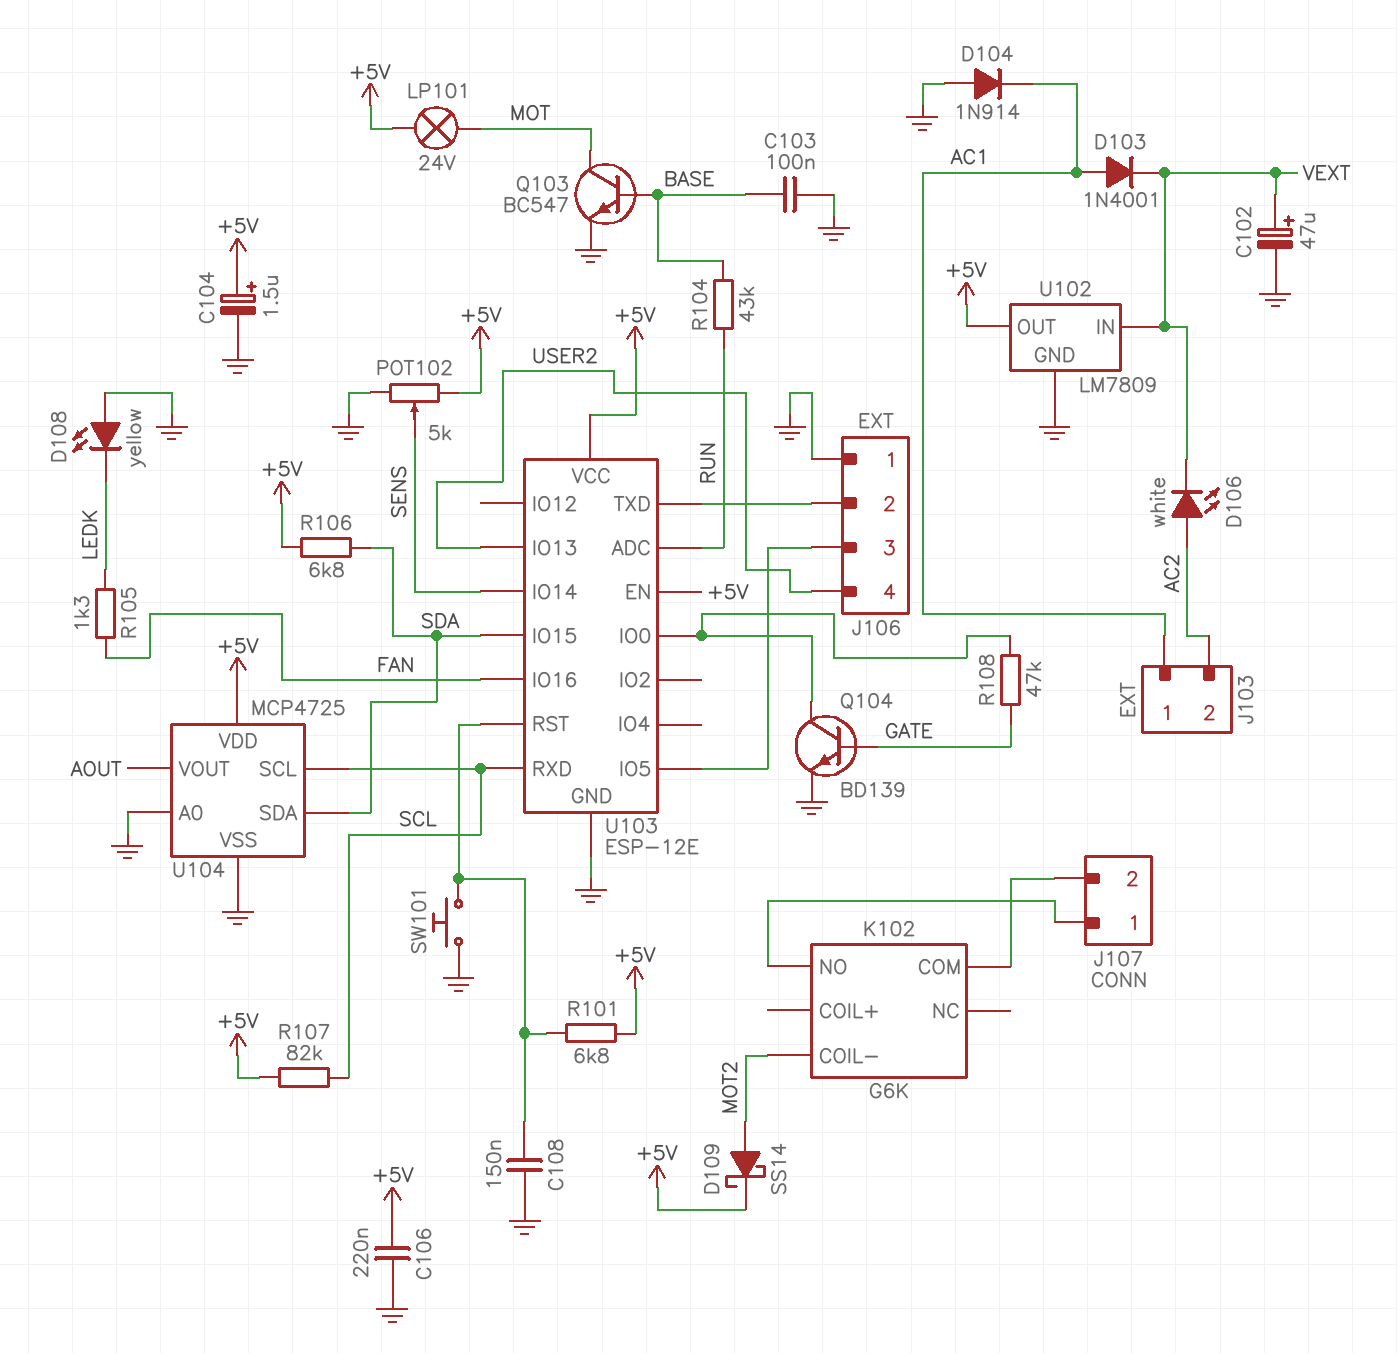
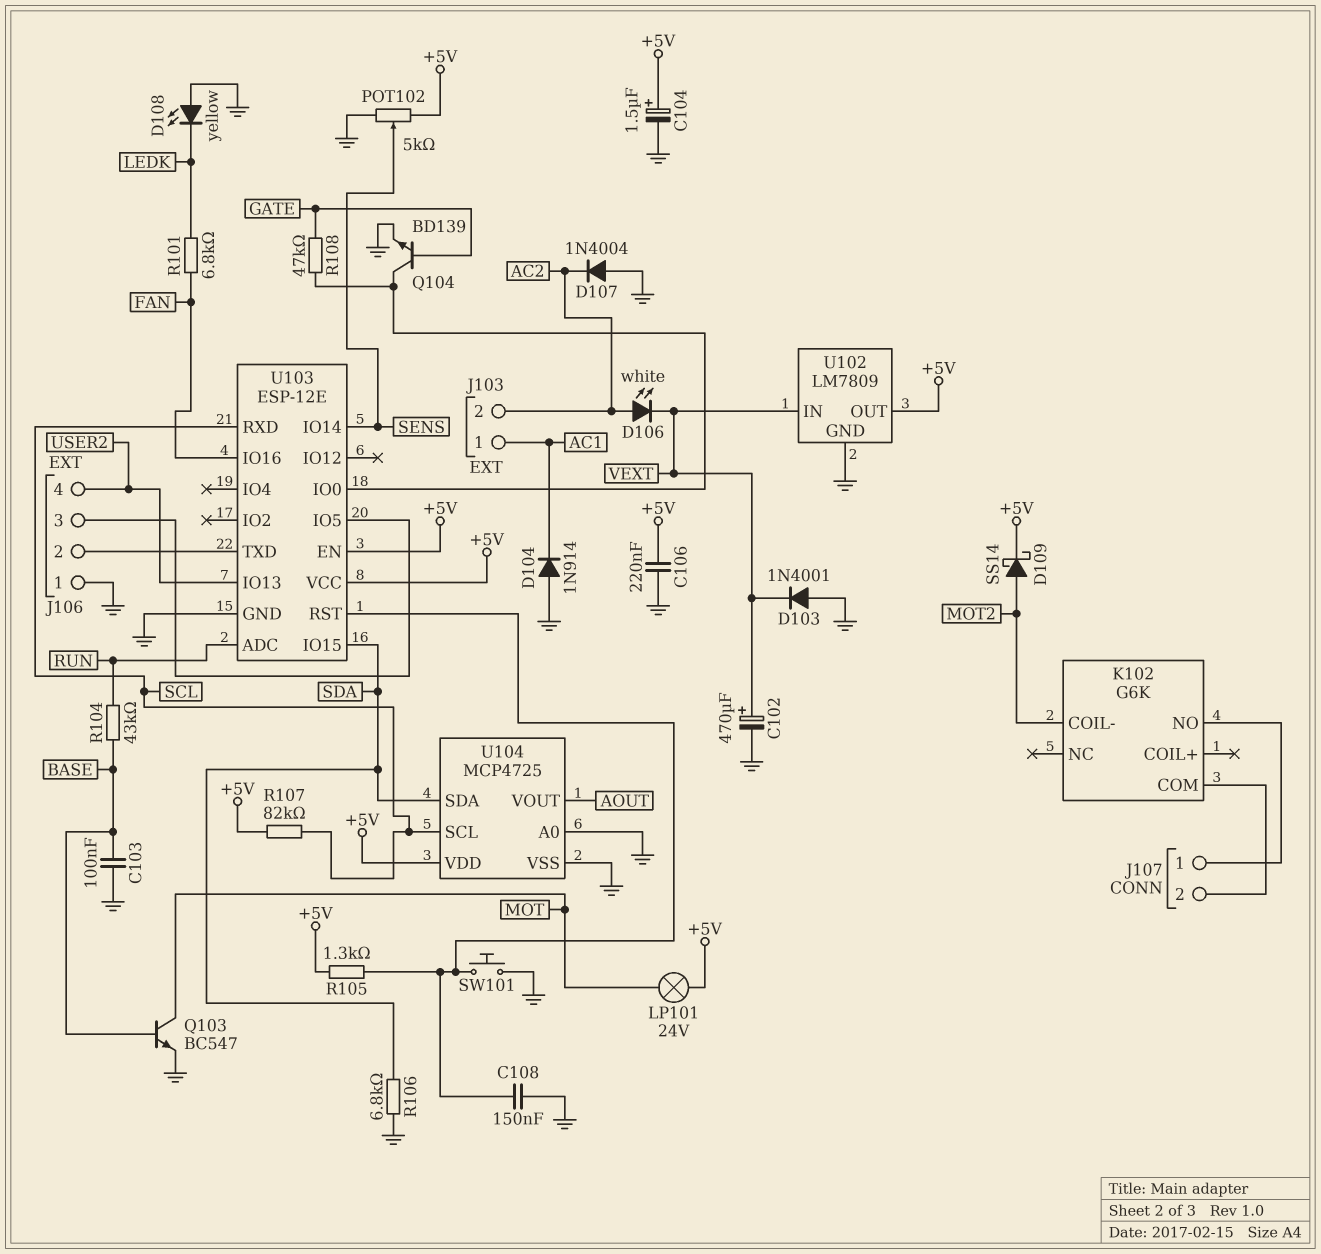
C102: 47uF (plus VEXT, minus GND) -> 470uF (plus VEXT, minus GND)
D103: diode 1N4001 (A AC1, K VEXT) -> diode 1N4001 (A GND, K VEXT)
D107: none -> diode 1N4004 (A GND, K AC2)
R101: 6.8k (+5V, U103/RST) -> 6.8k (FAN, LEDK)
R105: 1.3k (FAN, LEDK) -> 1.3k (+5V, U103/RST)
R106: 6.8k (+5V, SDA) -> 6.8k (GND, SDA)

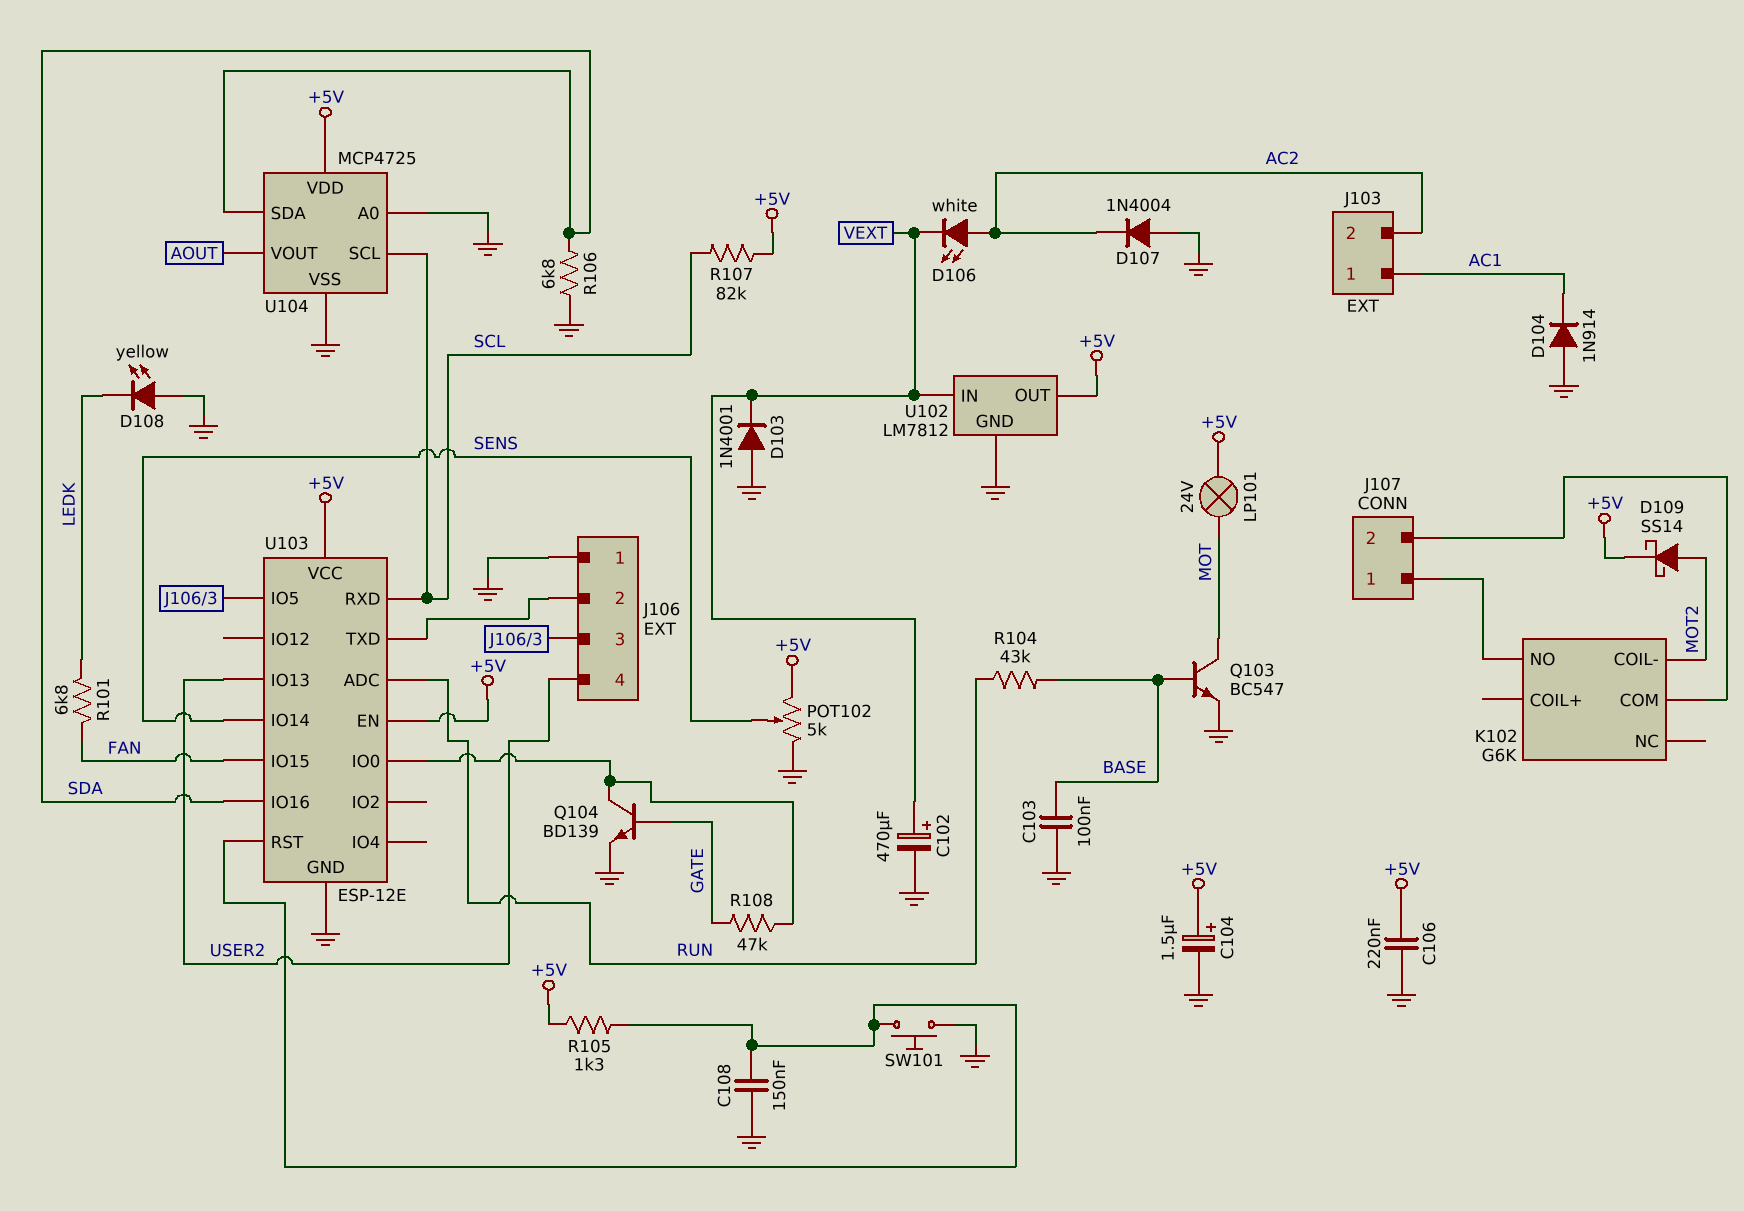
U102: LM7809 -> LM7812
U103 pin IO15: SDA -> FAN
U103 pin IO16: FAN -> SDA

